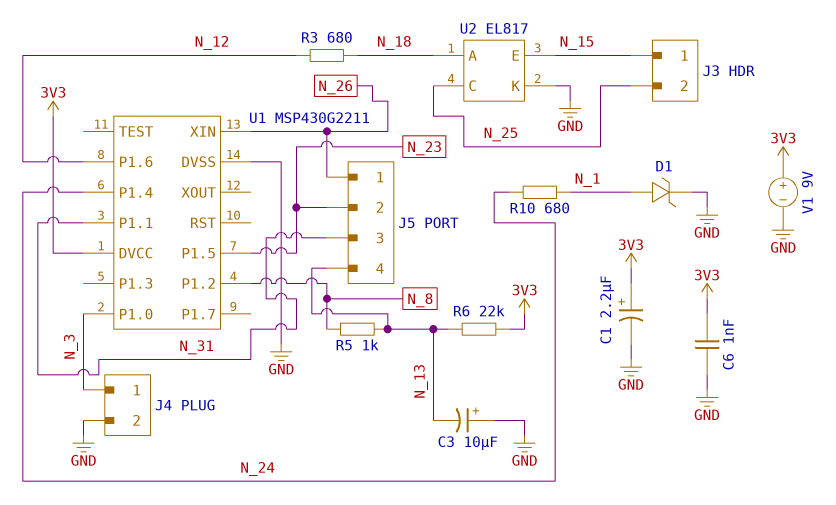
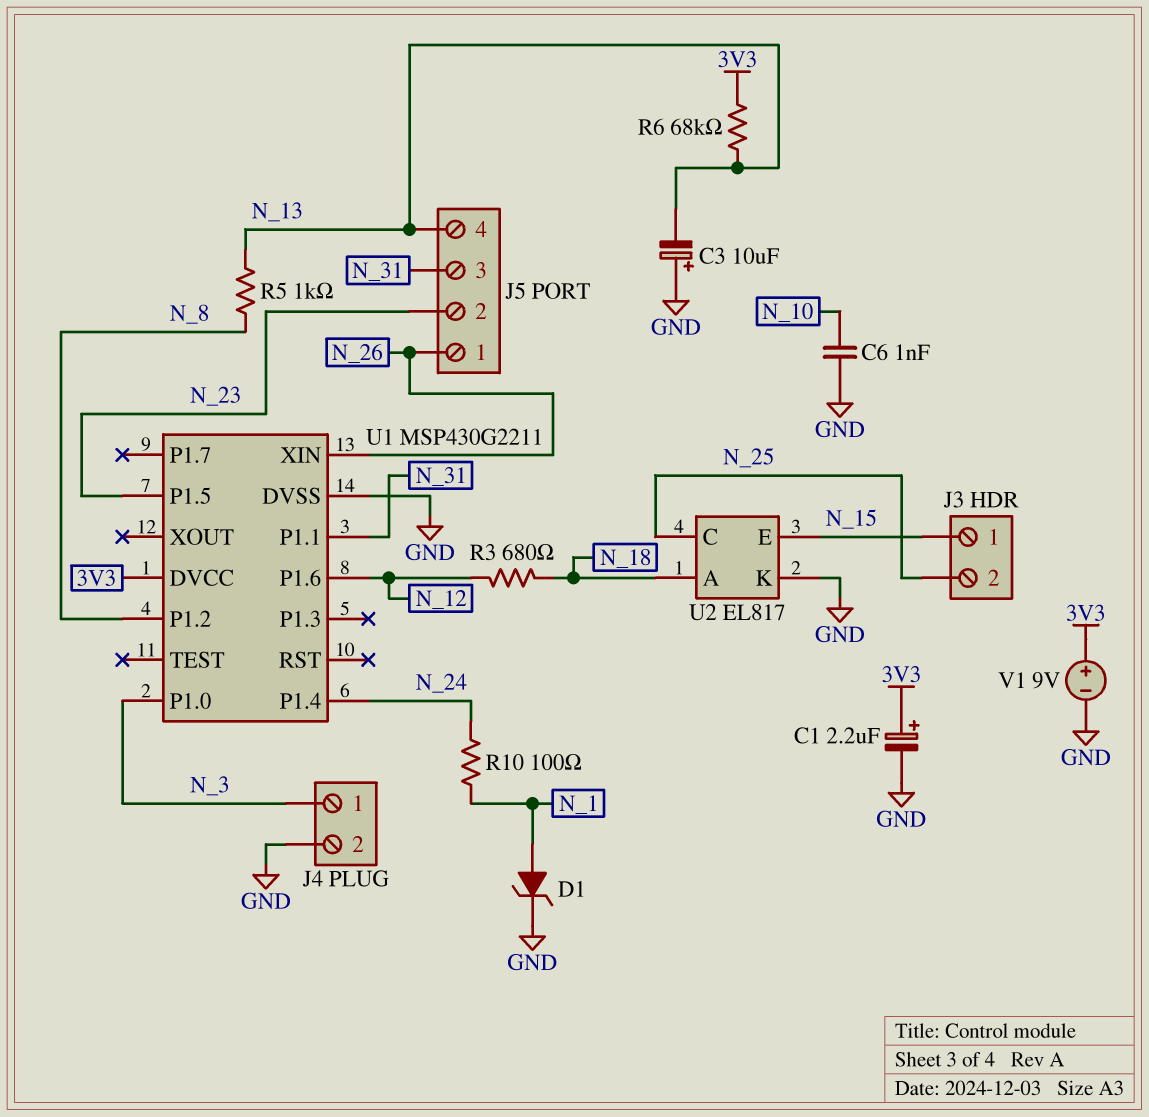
C6: 1nF (3V3, GND) -> 1nF (GND, N_10)
R6: 22k (3V3, N_13) -> 68k (3V3, N_13)
R10: 680 (N_1, N_24) -> 100 (N_1, N_24)

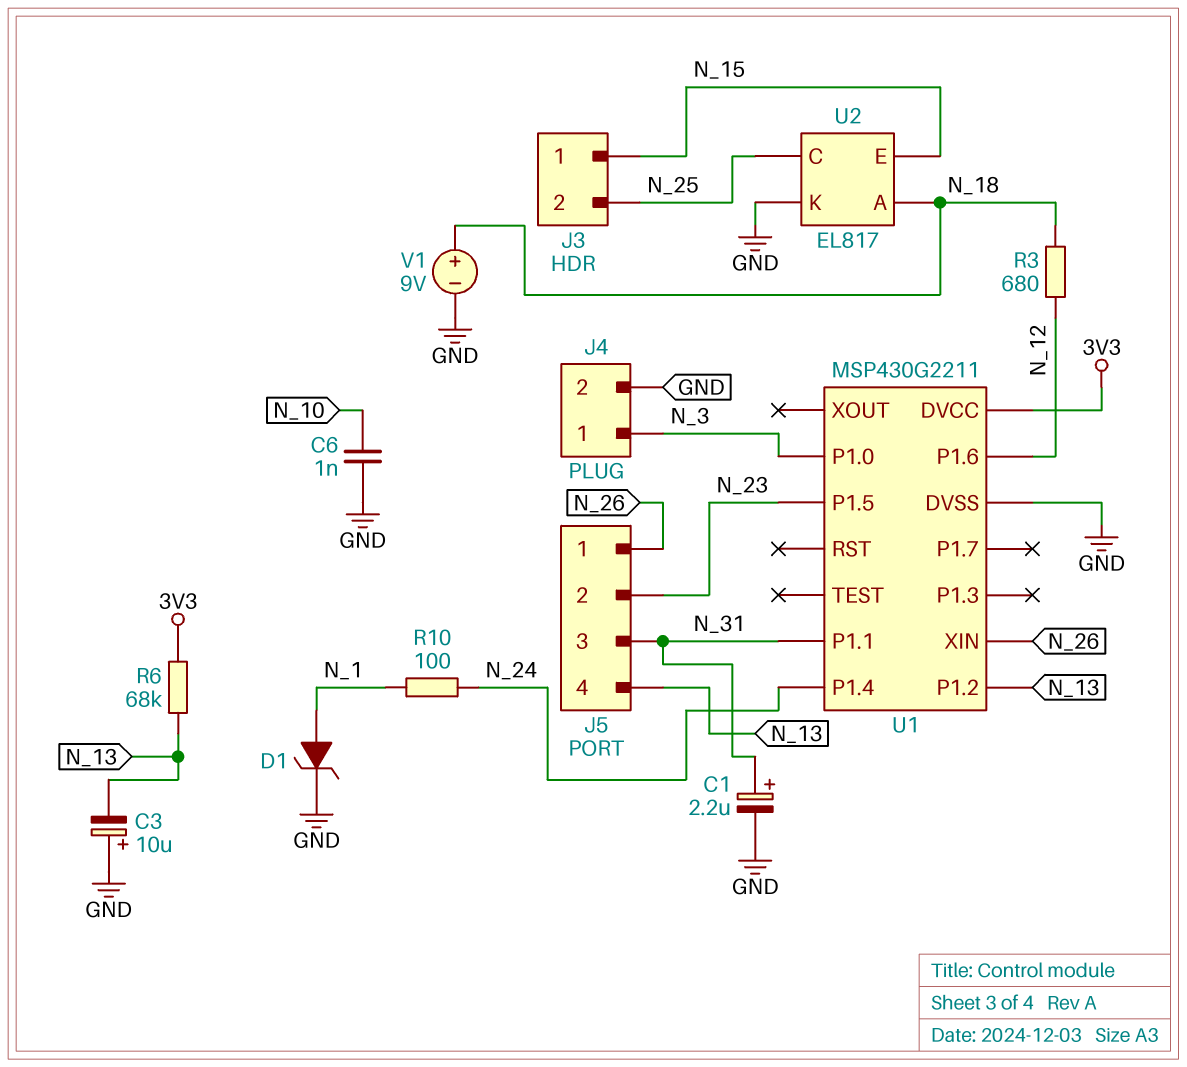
C1: 2.2uF (plus 3V3, minus GND) -> 2.2uF (plus N_31, minus GND)
R5: 1k (N_8, N_13) -> none
U1 pin P1.2: N_8 -> N_13
V1: 9V (plus 3V3, minus GND) -> 9V (plus N_18, minus GND)

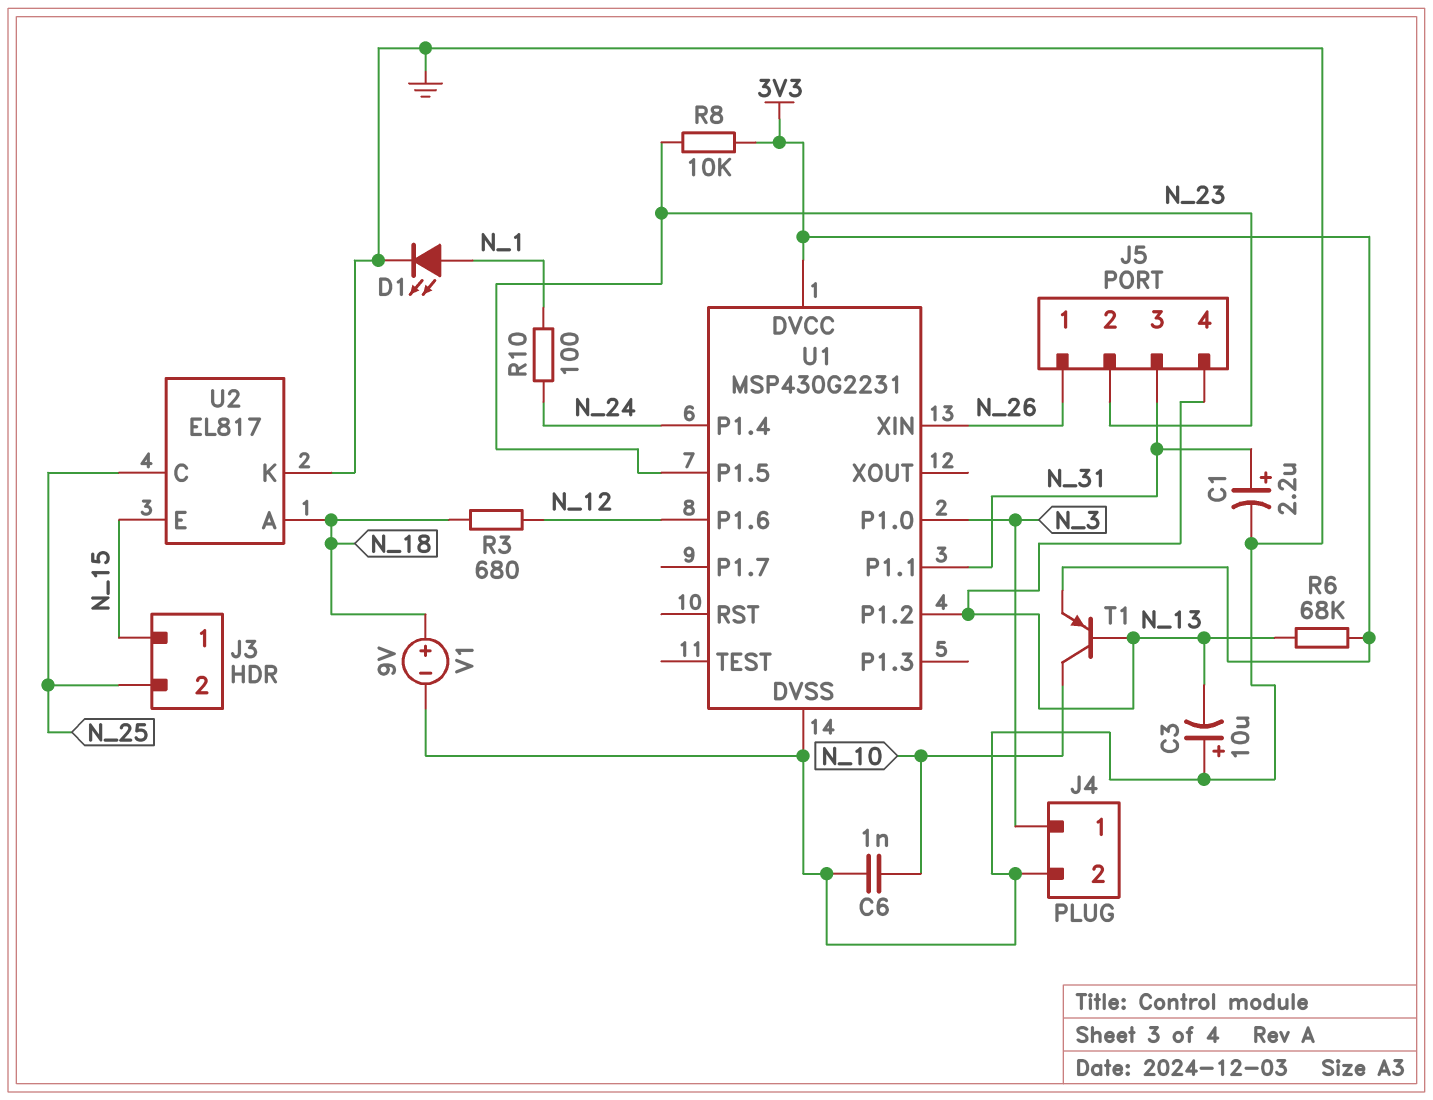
D1: zener (A N_1, K GND) -> LED (A N_1, K GND)
R8: none -> 10k (3V3, N_23)
T1: none -> PNP (B N_13, C N_10, E 3V3)
U1: MSP430G2211 -> MSP430G2231

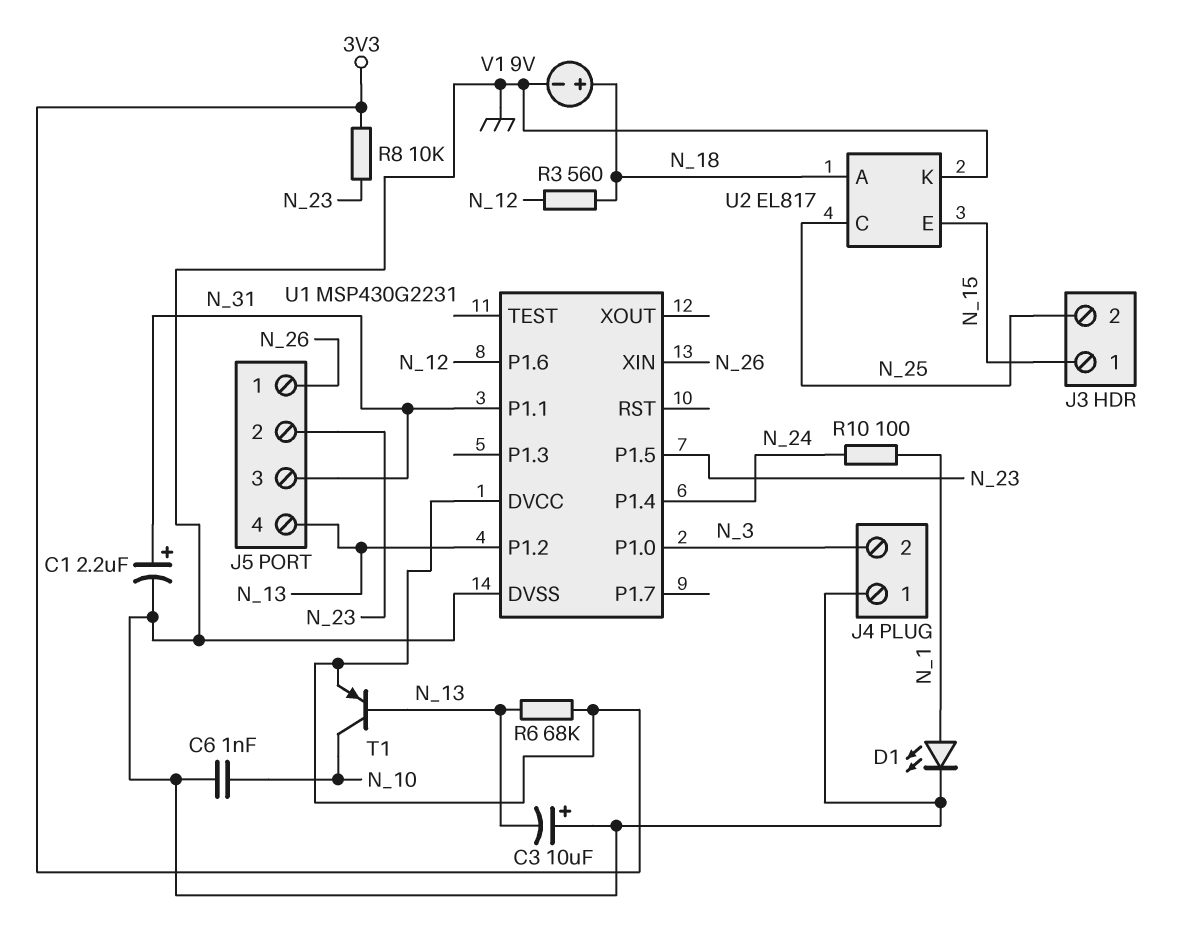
J4 pin 1: N_3 -> GND
J4 pin 2: GND -> N_3
R3: 680 (N_12, N_18) -> 560 (N_12, N_18)

